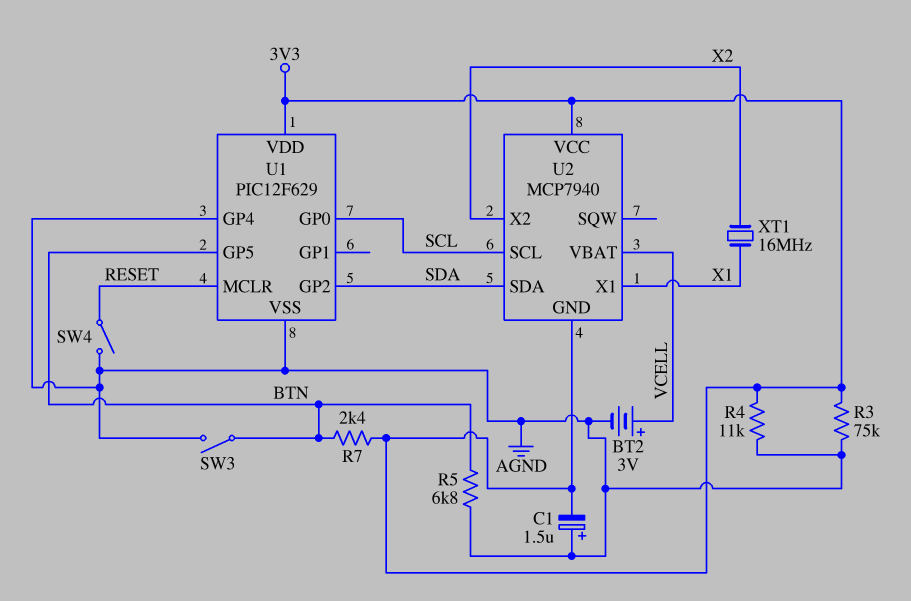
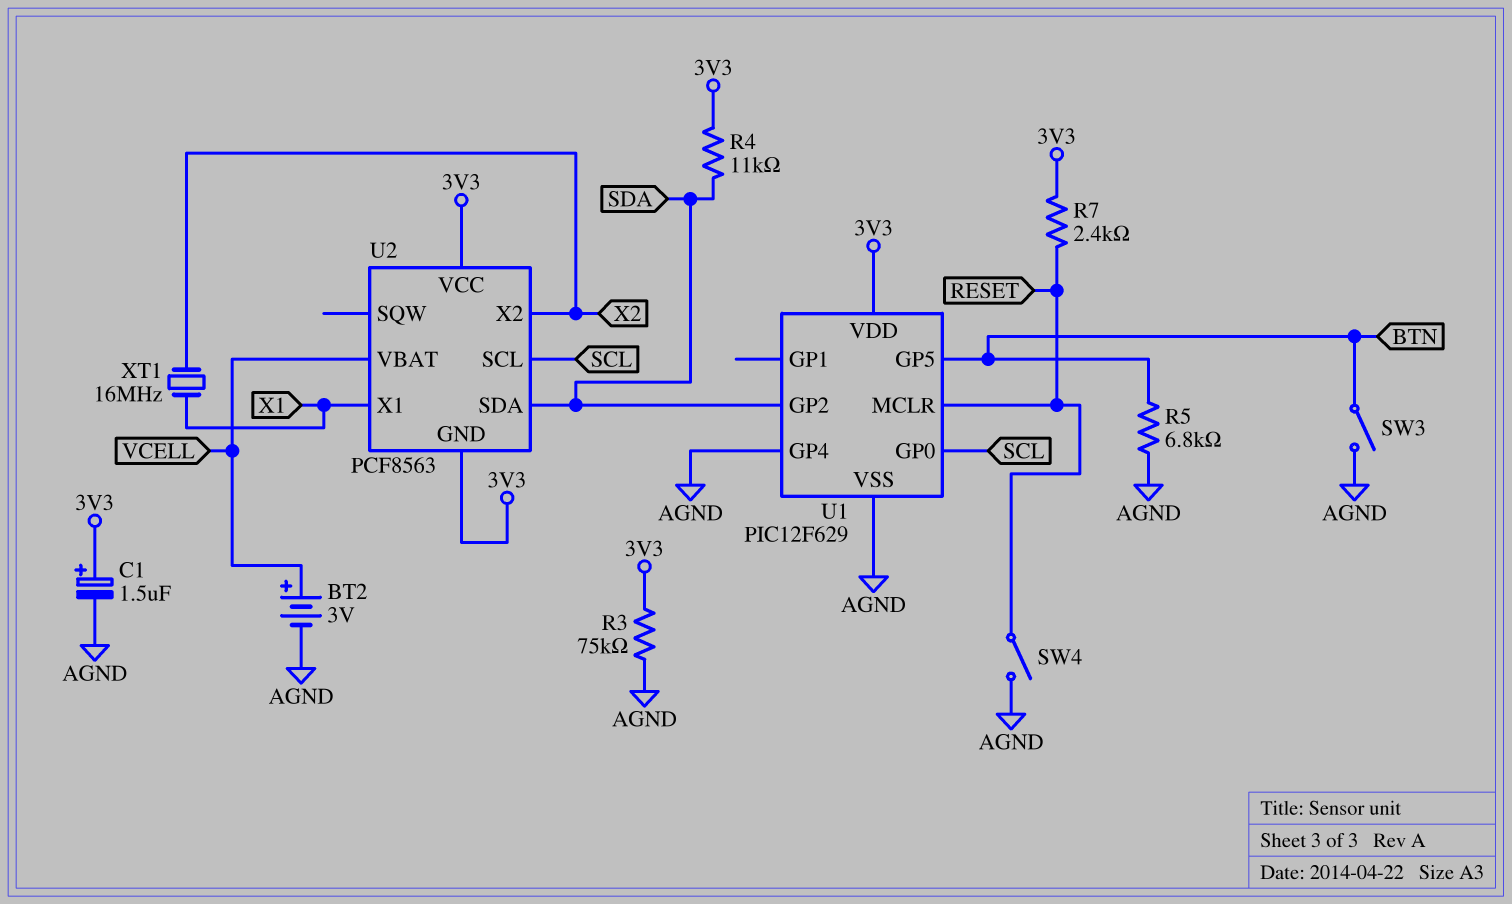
C1: 1.5uF (plus AGND, minus 3V3) -> 1.5uF (plus 3V3, minus AGND)
R4: 11k (3V3, AGND) -> 11k (3V3, SDA)
R7: 2.4k (3V3, BTN) -> 2.4k (3V3, RESET)
U2: MCP7940 -> PCF8563

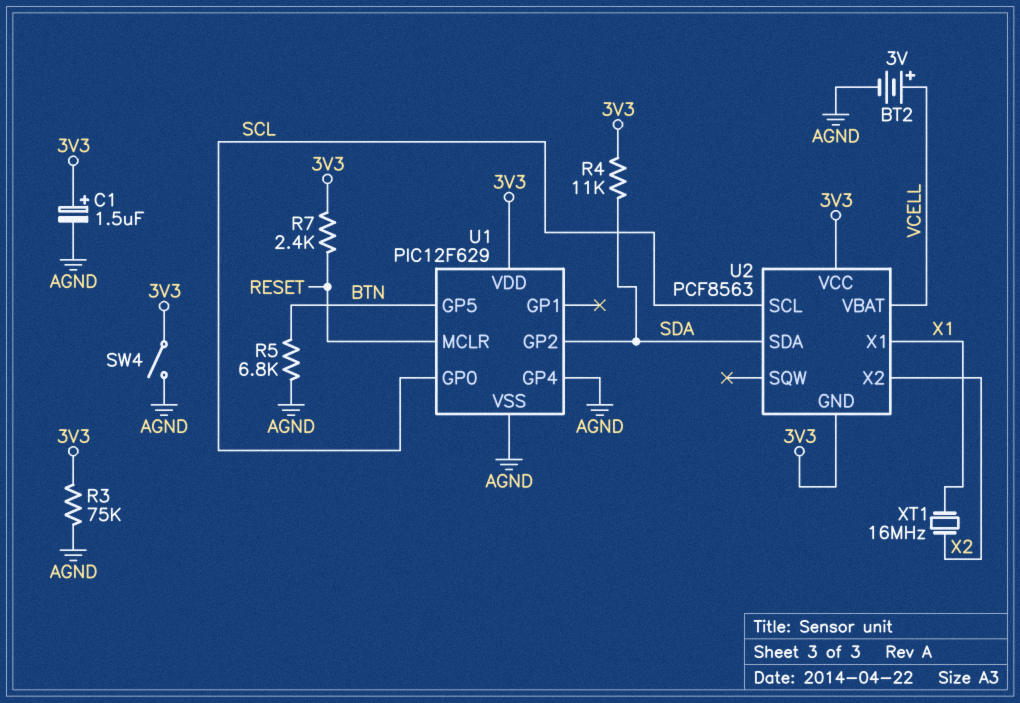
SW3: switch (AGND, BTN) -> none
SW4: switch (AGND, RESET) -> switch (3V3, AGND)

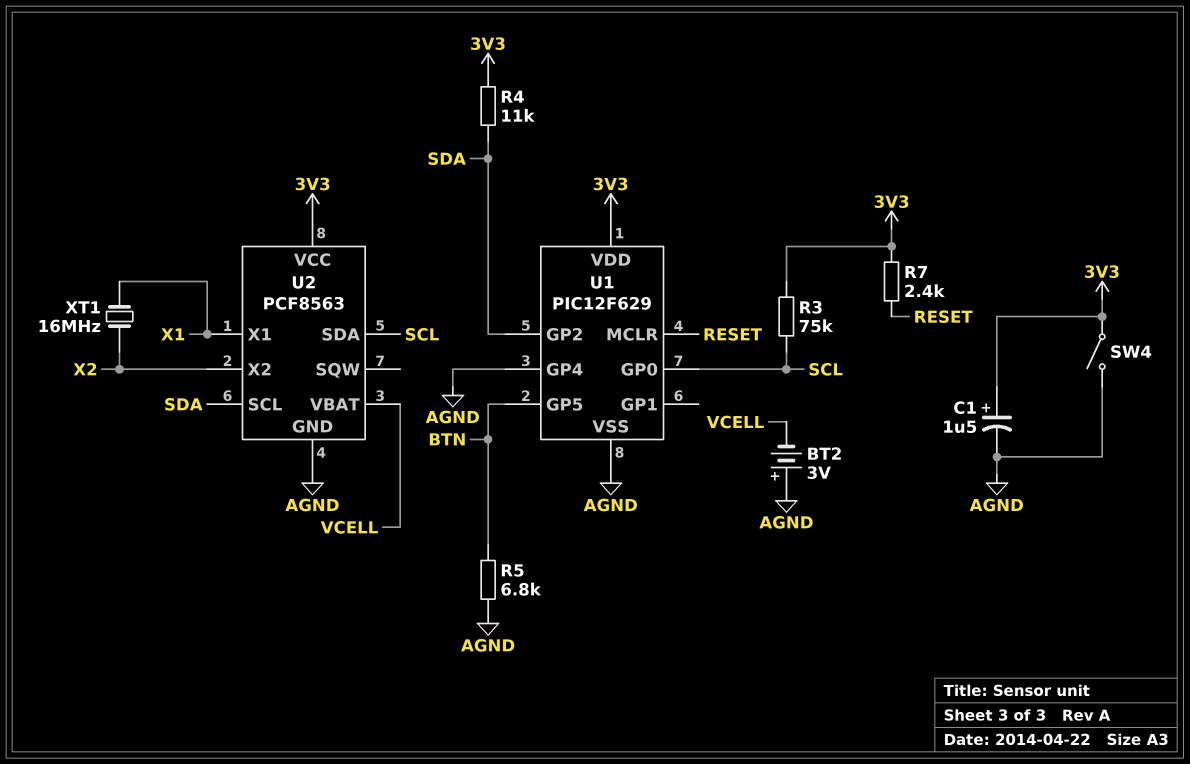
BT2: 3V (plus VCELL, minus AGND) -> 3V (plus AGND, minus VCELL)
R3: 75k (3V3, AGND) -> 75k (3V3, SCL)
U2 pin GND: 3V3 -> AGND
U2 pin SCL: SCL -> SDA
U2 pin SDA: SDA -> SCL

